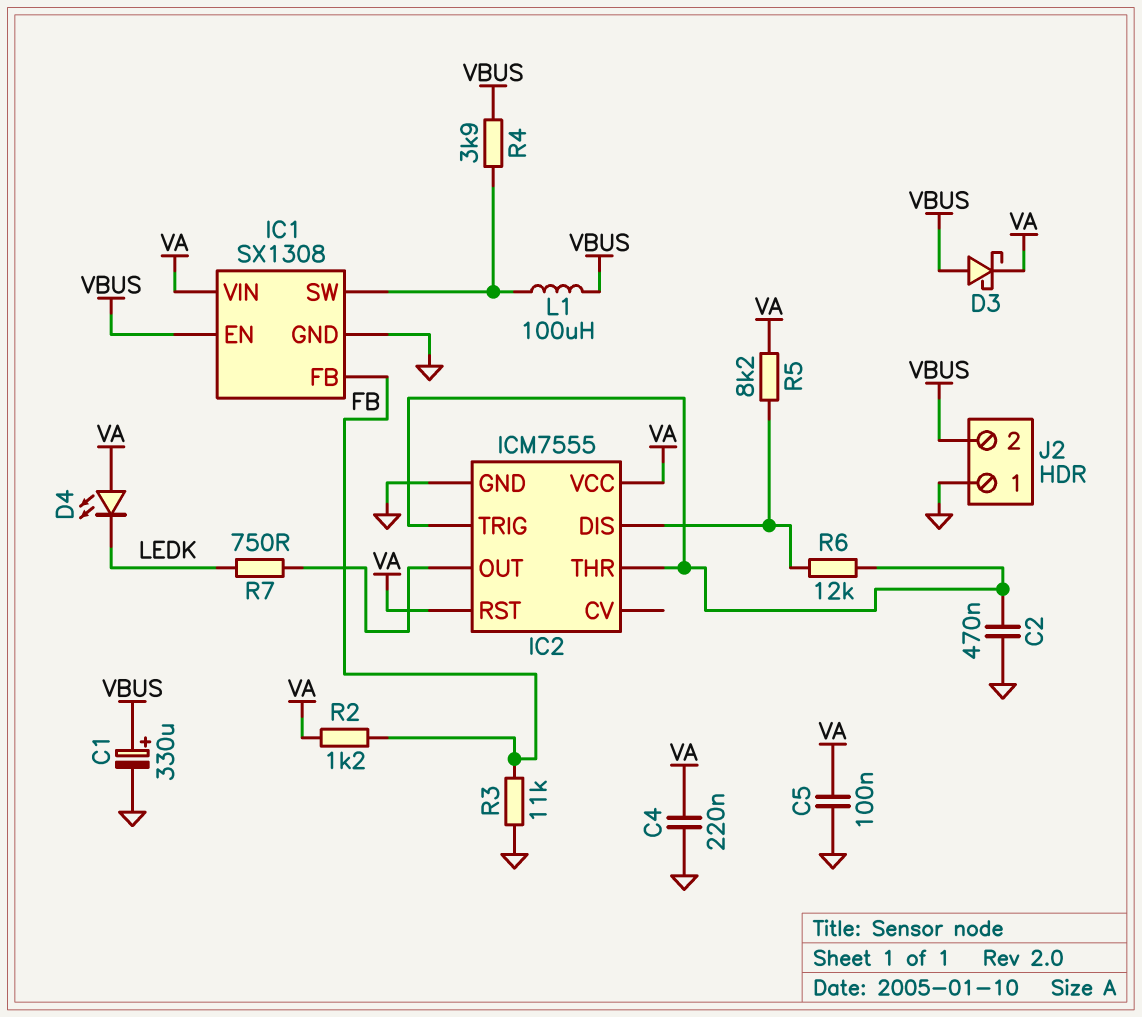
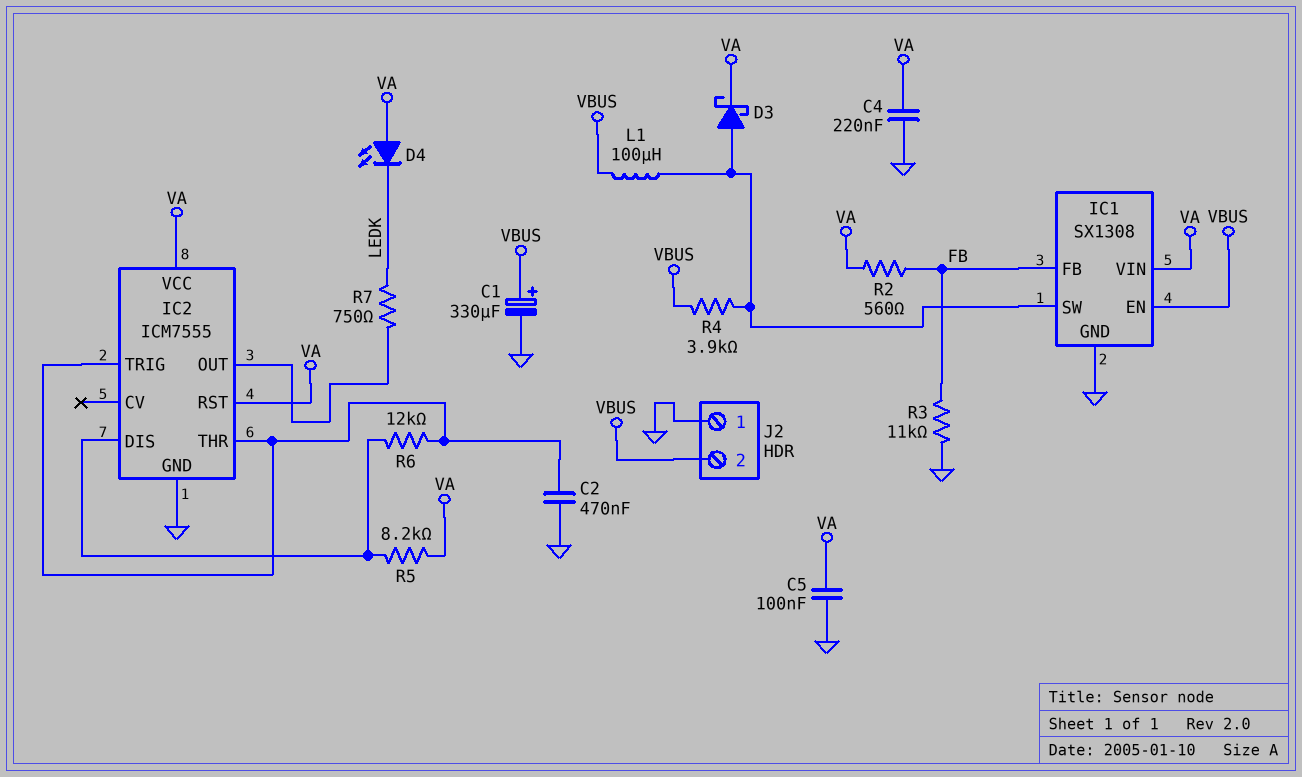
D3: schottky (A VBUS, K VA) -> schottky (A IC1/SW, K VA)
R2: 1.2k (FB, VA) -> 560 (FB, VA)

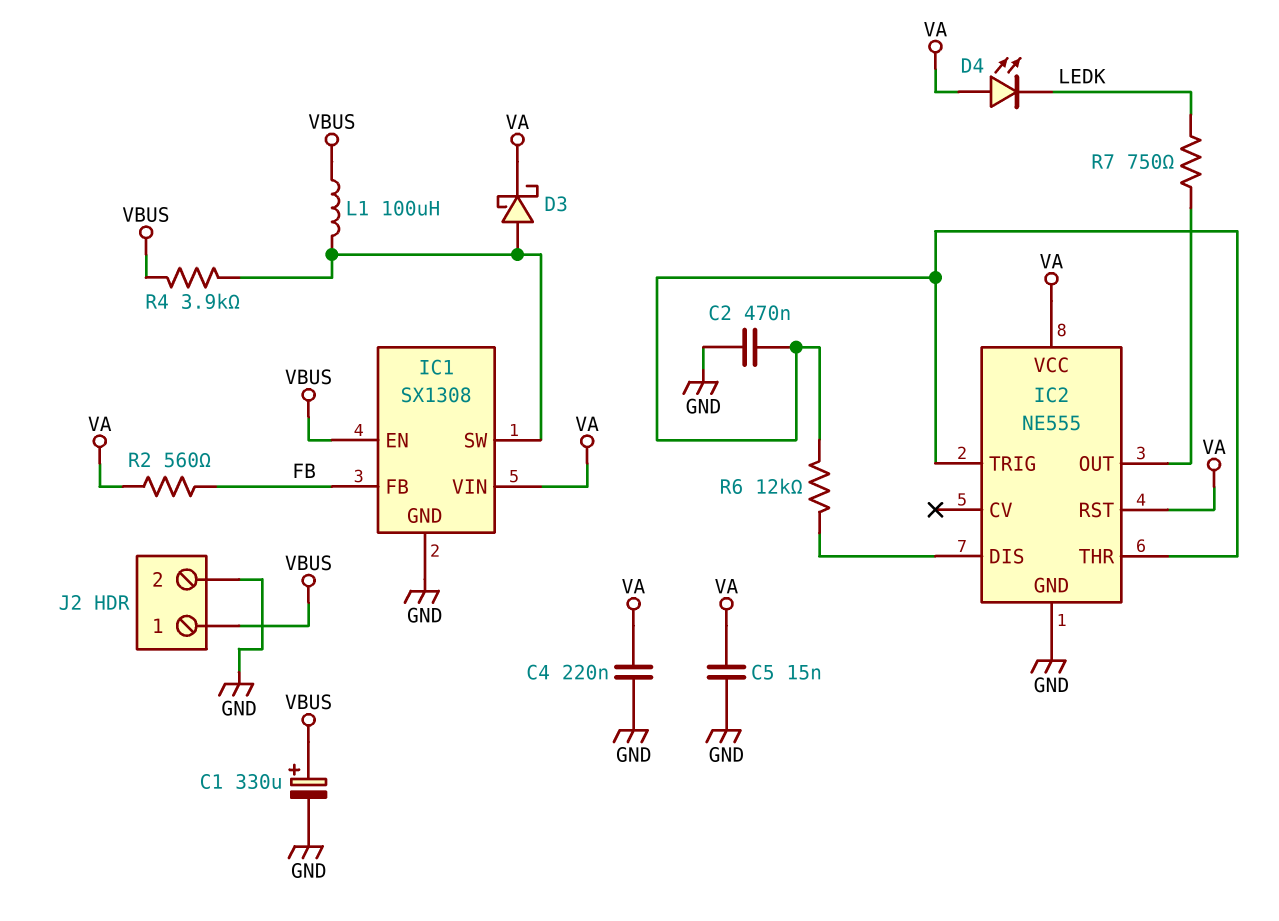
C5: 100nF (GND, VA) -> 15nF (GND, VA)
IC2: ICM7555 -> NE555
J2 pin 1: GND -> VBUS
J2 pin 2: VBUS -> GND
R3: 11k (FB, GND) -> none
R5: 8.2k (IC2/DIS, VA) -> none

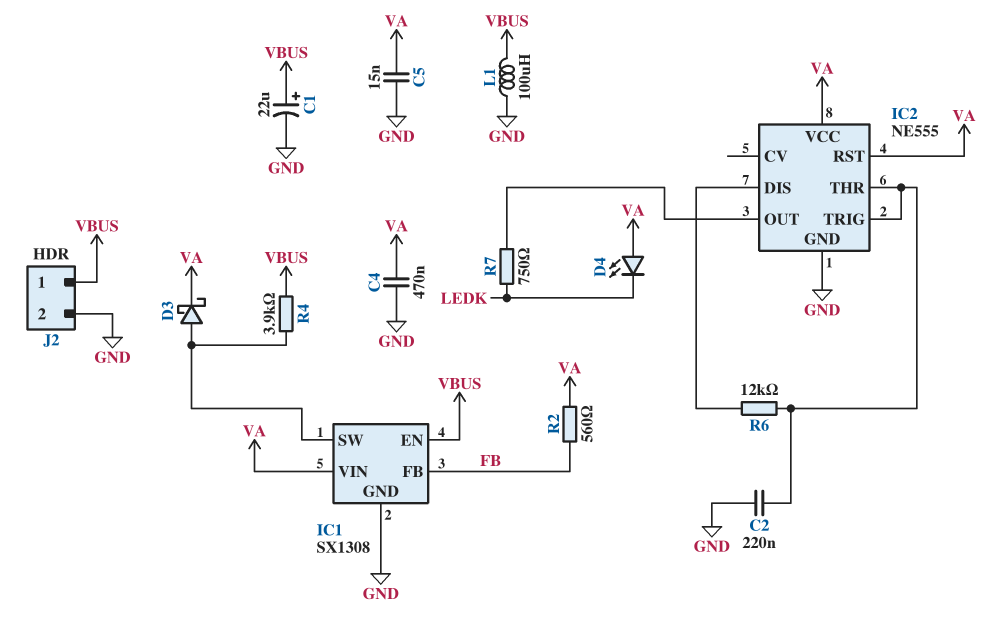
C1: 330uF (plus VBUS, minus GND) -> 22uF (plus VBUS, minus GND)
C2: 470nF (GND, IC2/THR) -> 220nF (GND, IC2/THR)
C4: 220nF (GND, VA) -> 470nF (GND, VA)
L1: 100uH (IC1/SW, VBUS) -> 100uH (GND, VBUS)

